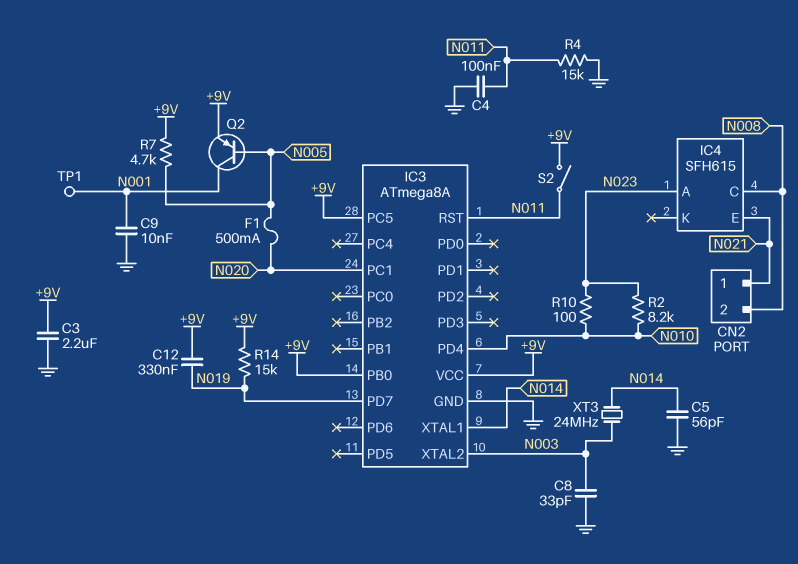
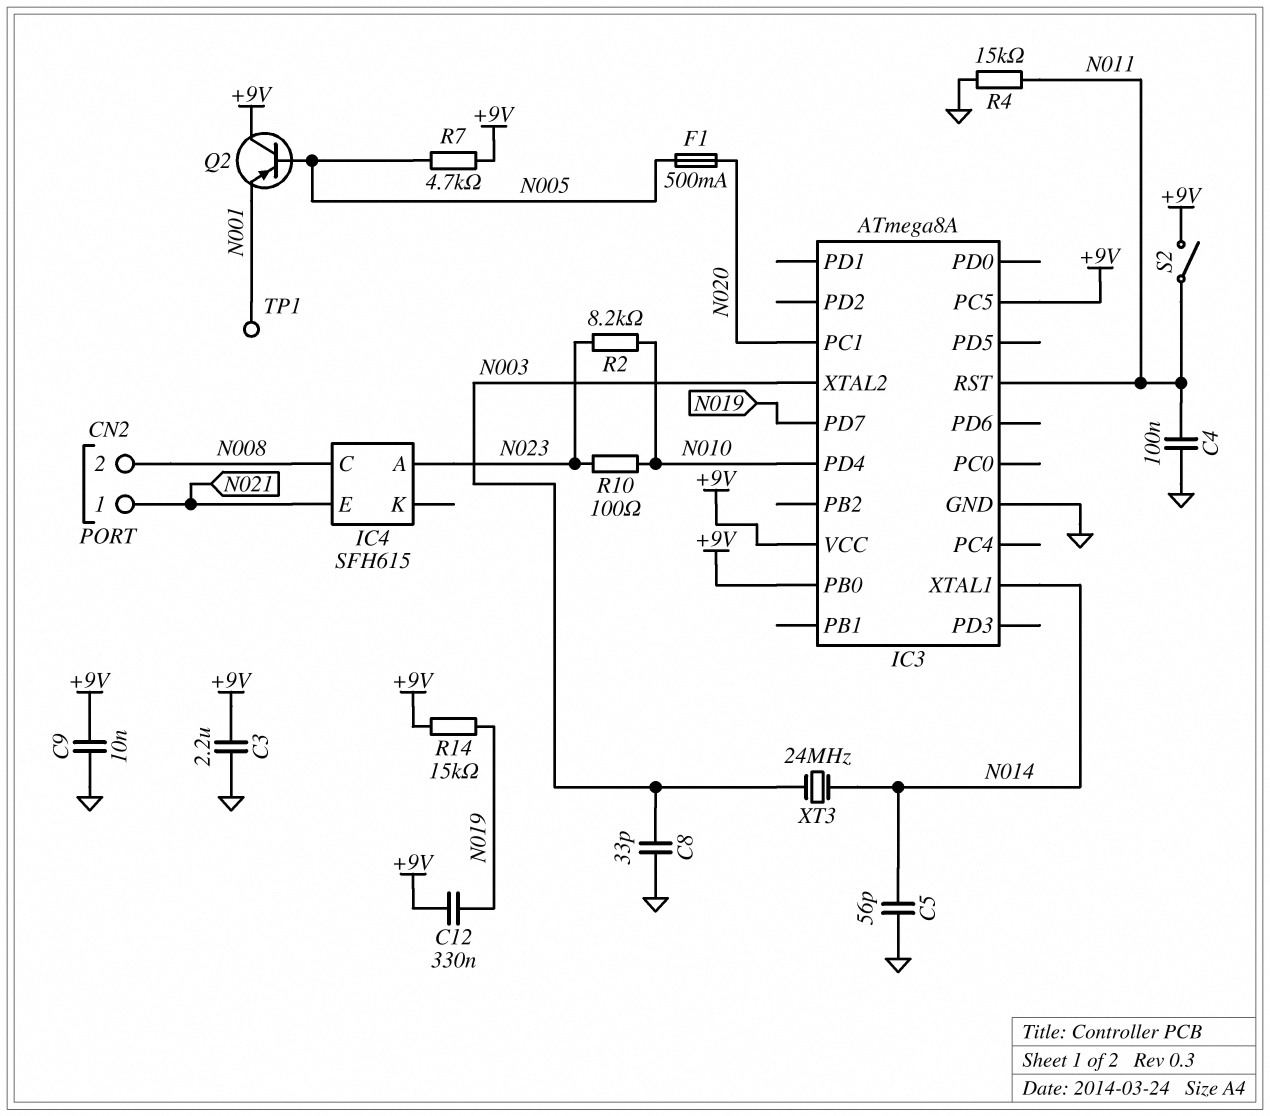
C9: 10nF (GND, N001) -> 10nF (+9V, GND)
Q2: PNP (B N005, C N001, E +9V) -> PNP (B N005, C +9V, E N001)

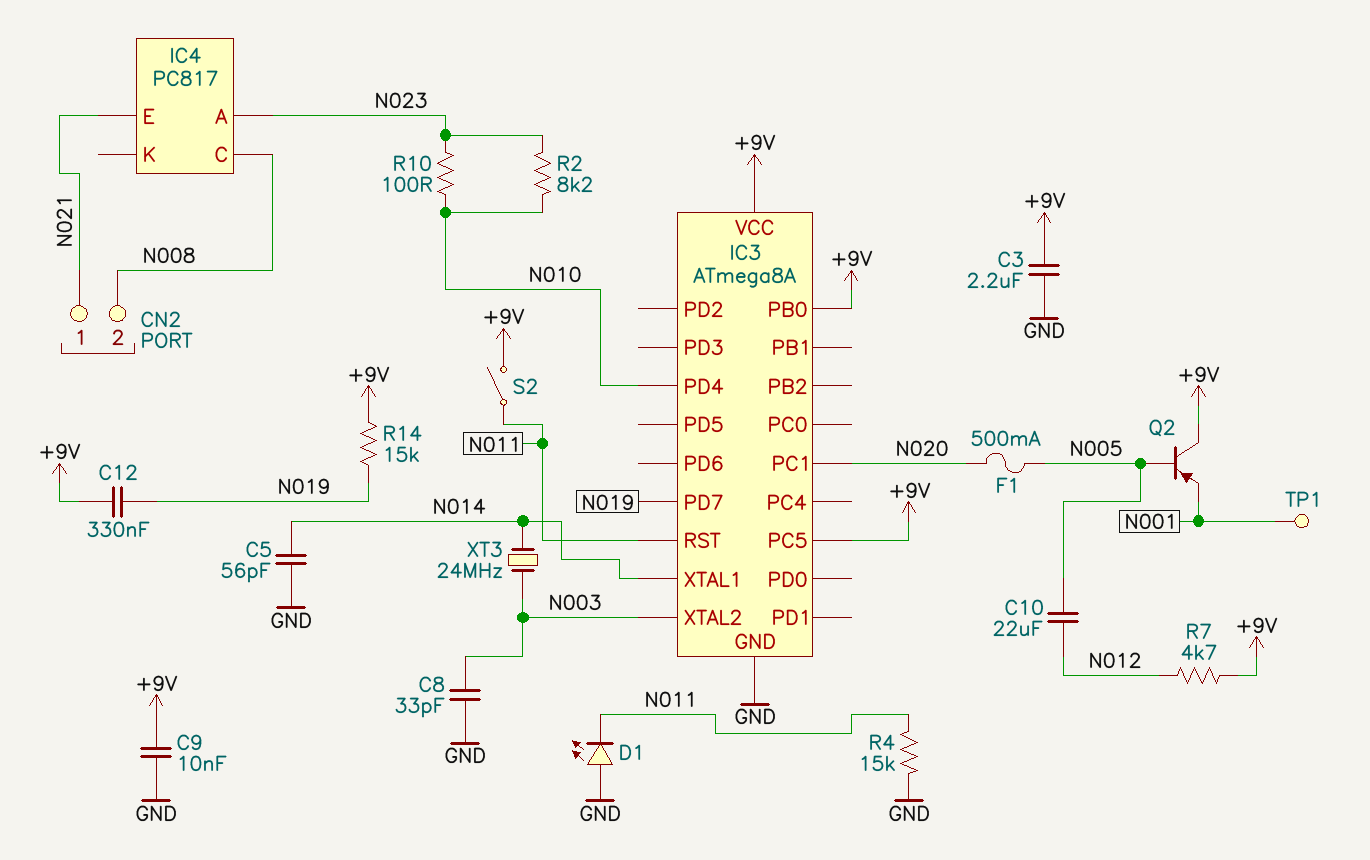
C4: 100nF (GND, N011) -> none
C10: none -> 22uF (N005, N012)
D1: none -> LED (A GND, K N011)
IC4: SFH615 -> PC817
R7: 4.7k (+9V, N005) -> 4.7k (+9V, N012)

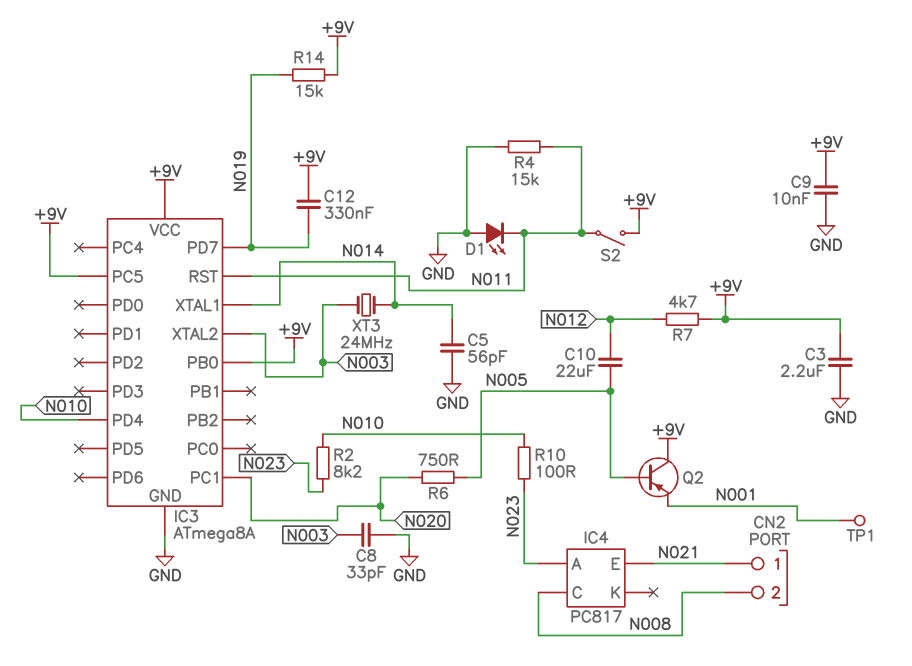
F1: 500mA (N005, N020) -> none
R6: none -> 750 (N005, N020)

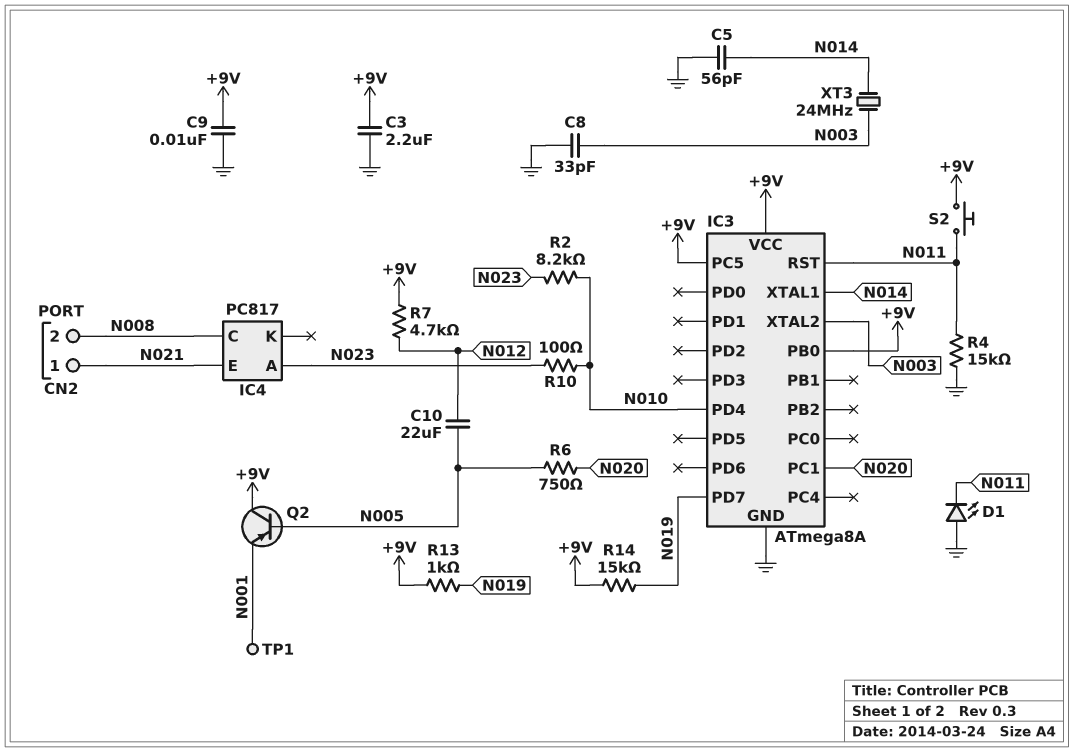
C12: 330nF (+9V, N019) -> none
R13: none -> 1k (+9V, N019)
S2: switch (+9V, N011) -> button (+9V, N011)

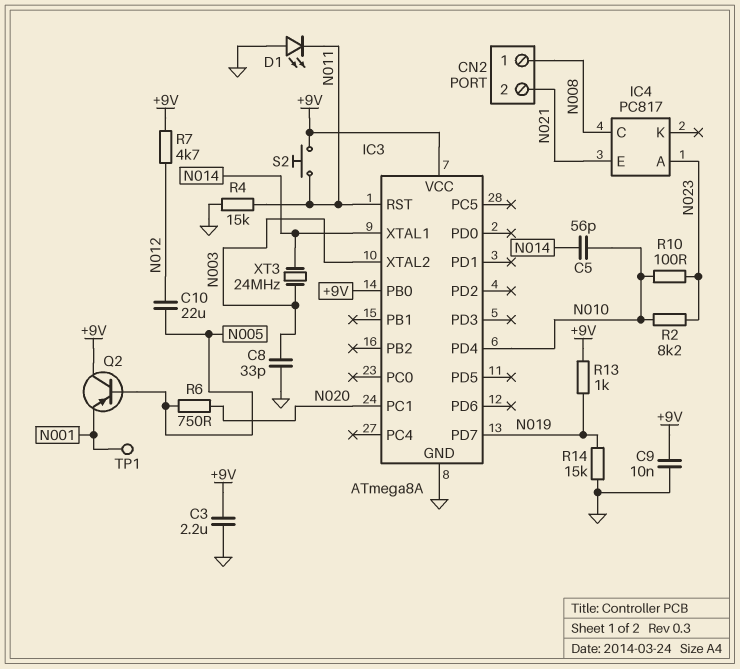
C5: 56pF (GND, N014) -> 56pF (N010, N014)
CN2 pin 1: N021 -> N008
CN2 pin 2: N008 -> N021
IC3 pin PC5: +9V -> none
R14: 15k (+9V, N019) -> 15k (GND, N019)

